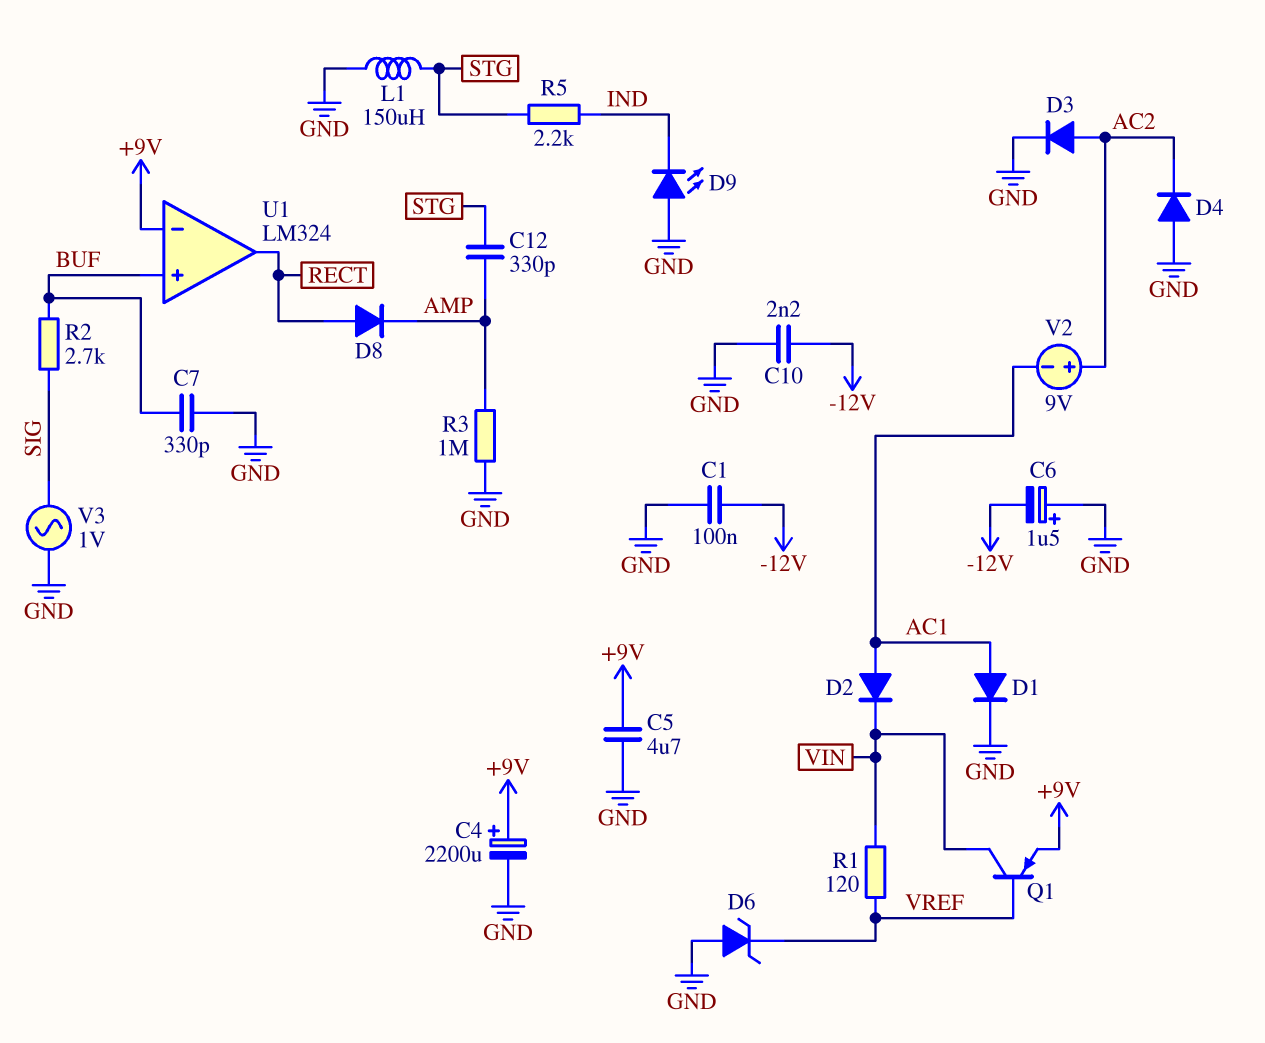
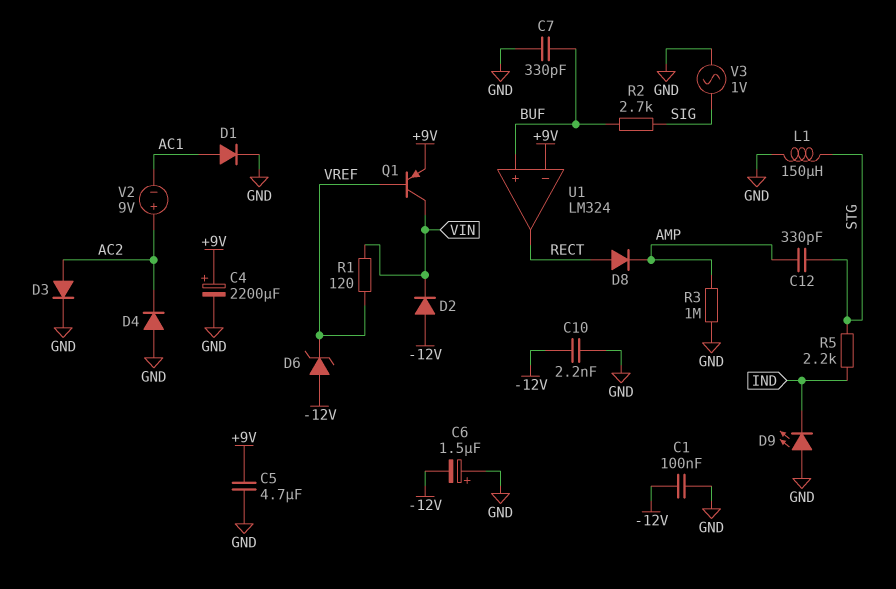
D2: diode (A AC1, K VIN) -> diode (A -12V, K VIN)
D6: zener (A GND, K VREF) -> zener (A -12V, K VREF)

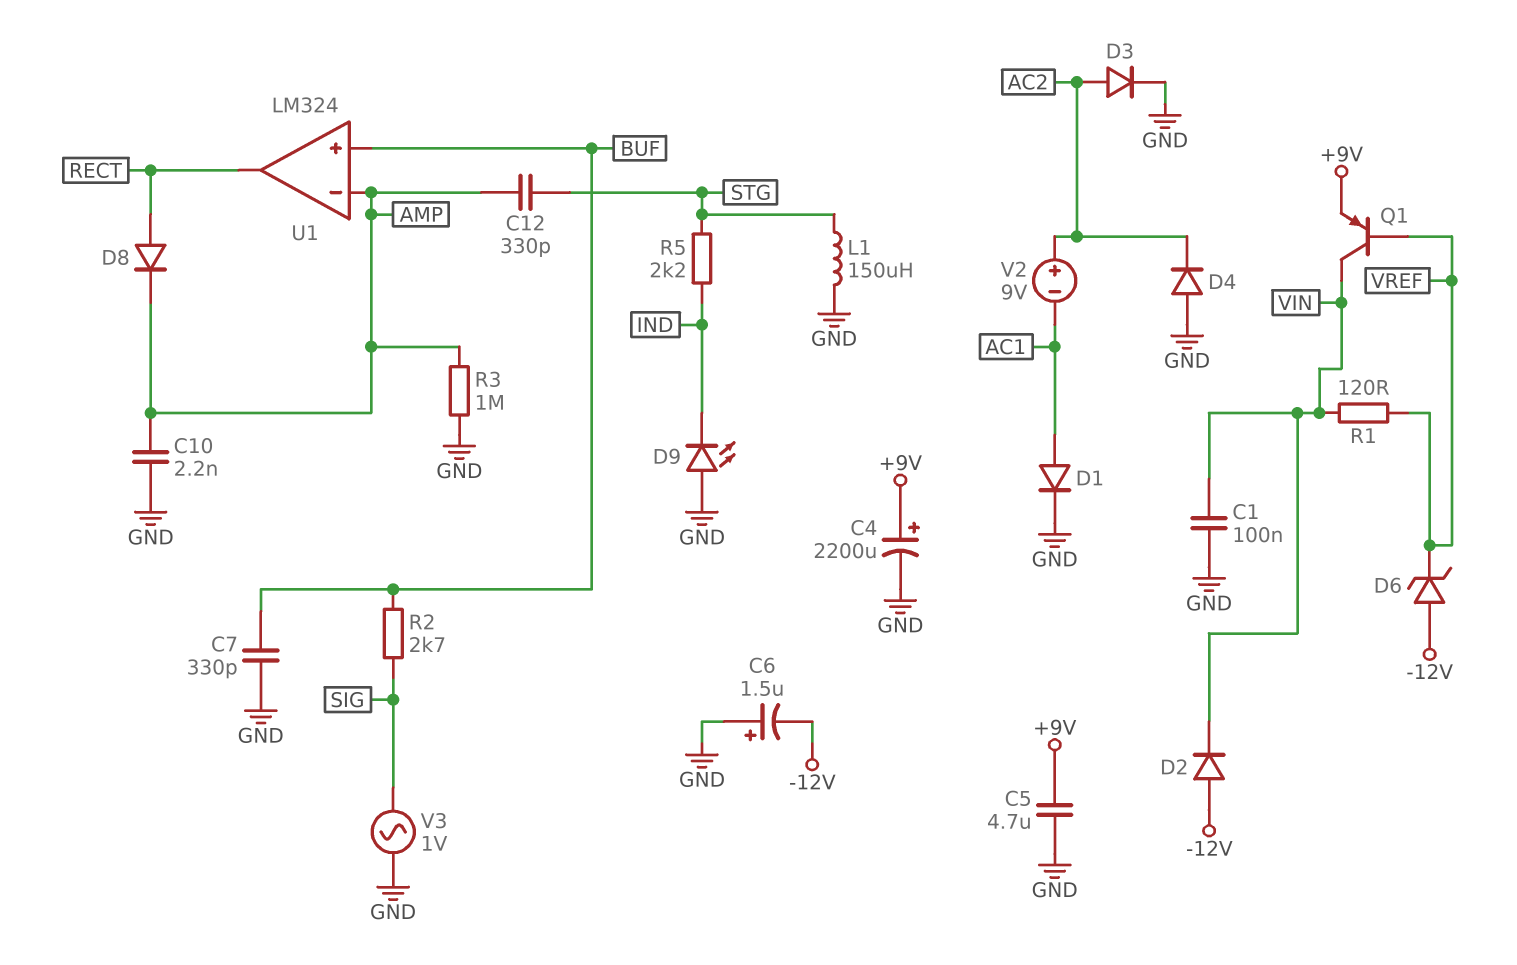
C1: 100nF (-12V, GND) -> 100nF (GND, VIN)
C10: 2.2nF (-12V, GND) -> 2.2nF (AMP, GND)
U1 pin in-: +9V -> AMP

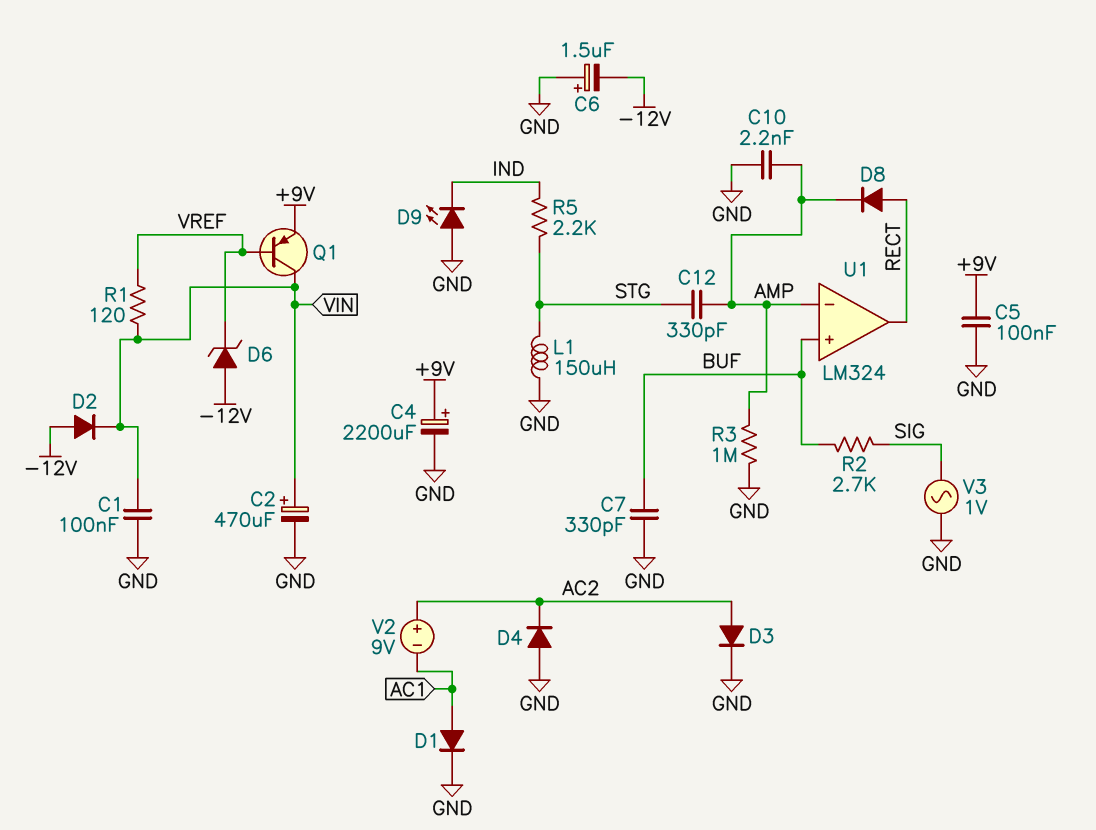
C2: none -> 470uF (plus VIN, minus GND)
C5: 4.7uF (+9V, GND) -> 100nF (+9V, GND)

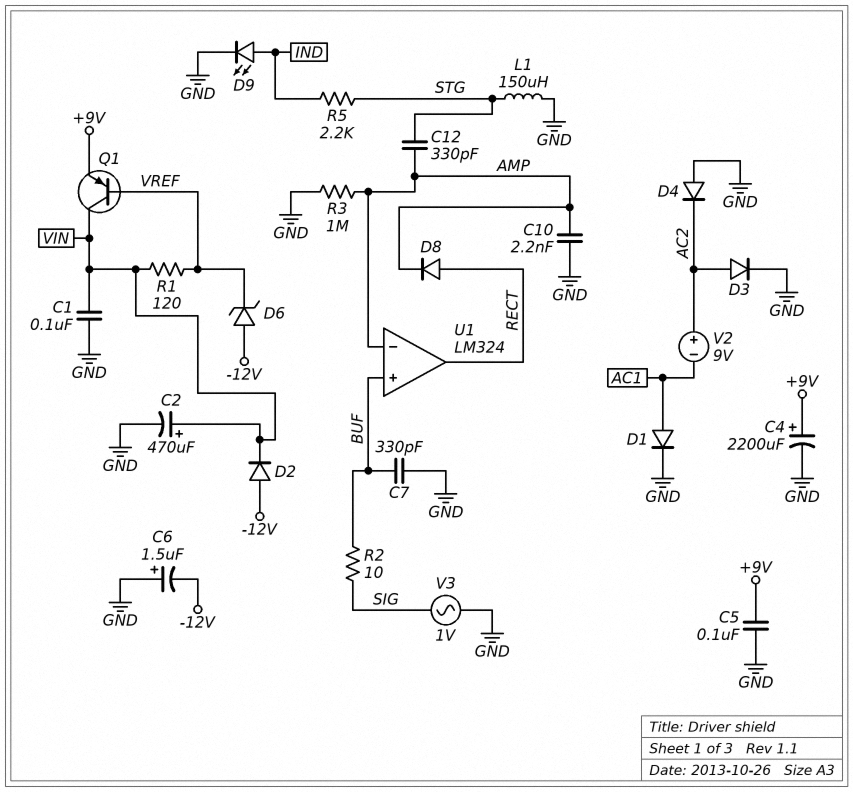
D9: LED (A GND, K IND) -> LED (A IND, K GND)
R2: 2.7k (BUF, SIG) -> 10 (BUF, SIG)

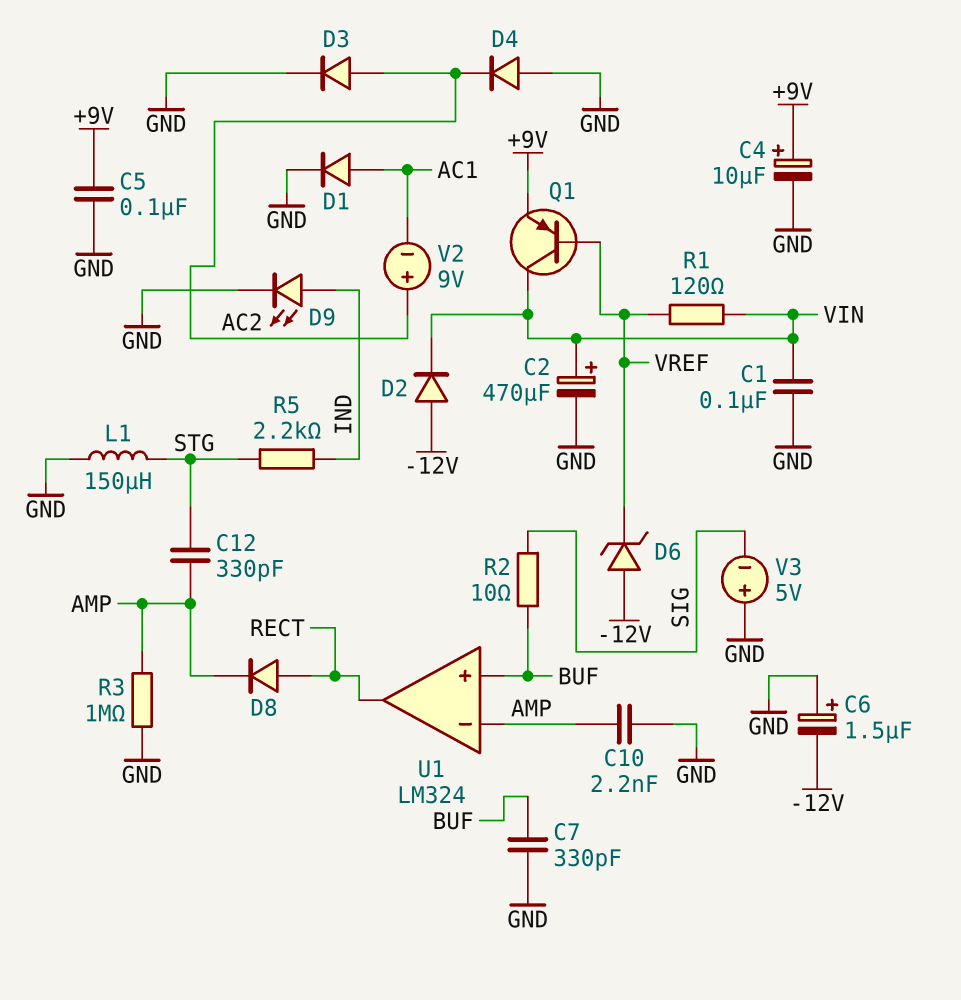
C4: 2200uF (plus +9V, minus GND) -> 10uF (plus +9V, minus GND)
V3: AC 1V (GND, SIG) -> 5V (plus GND, minus SIG)

